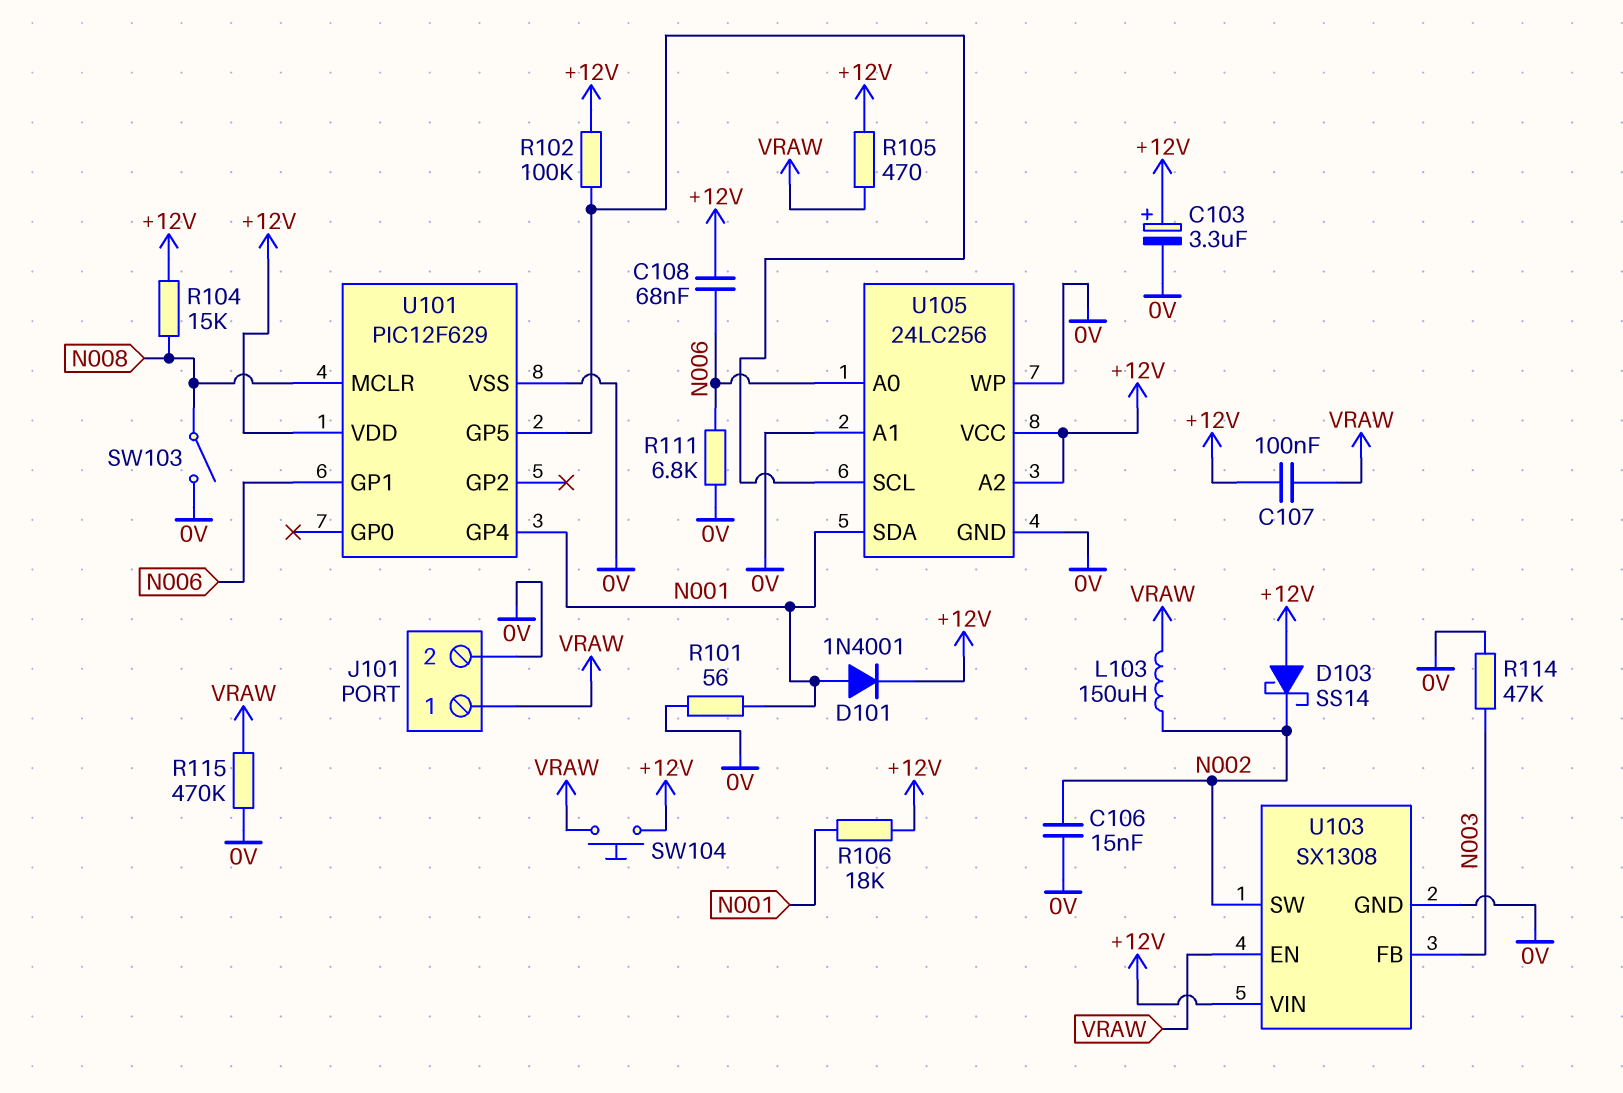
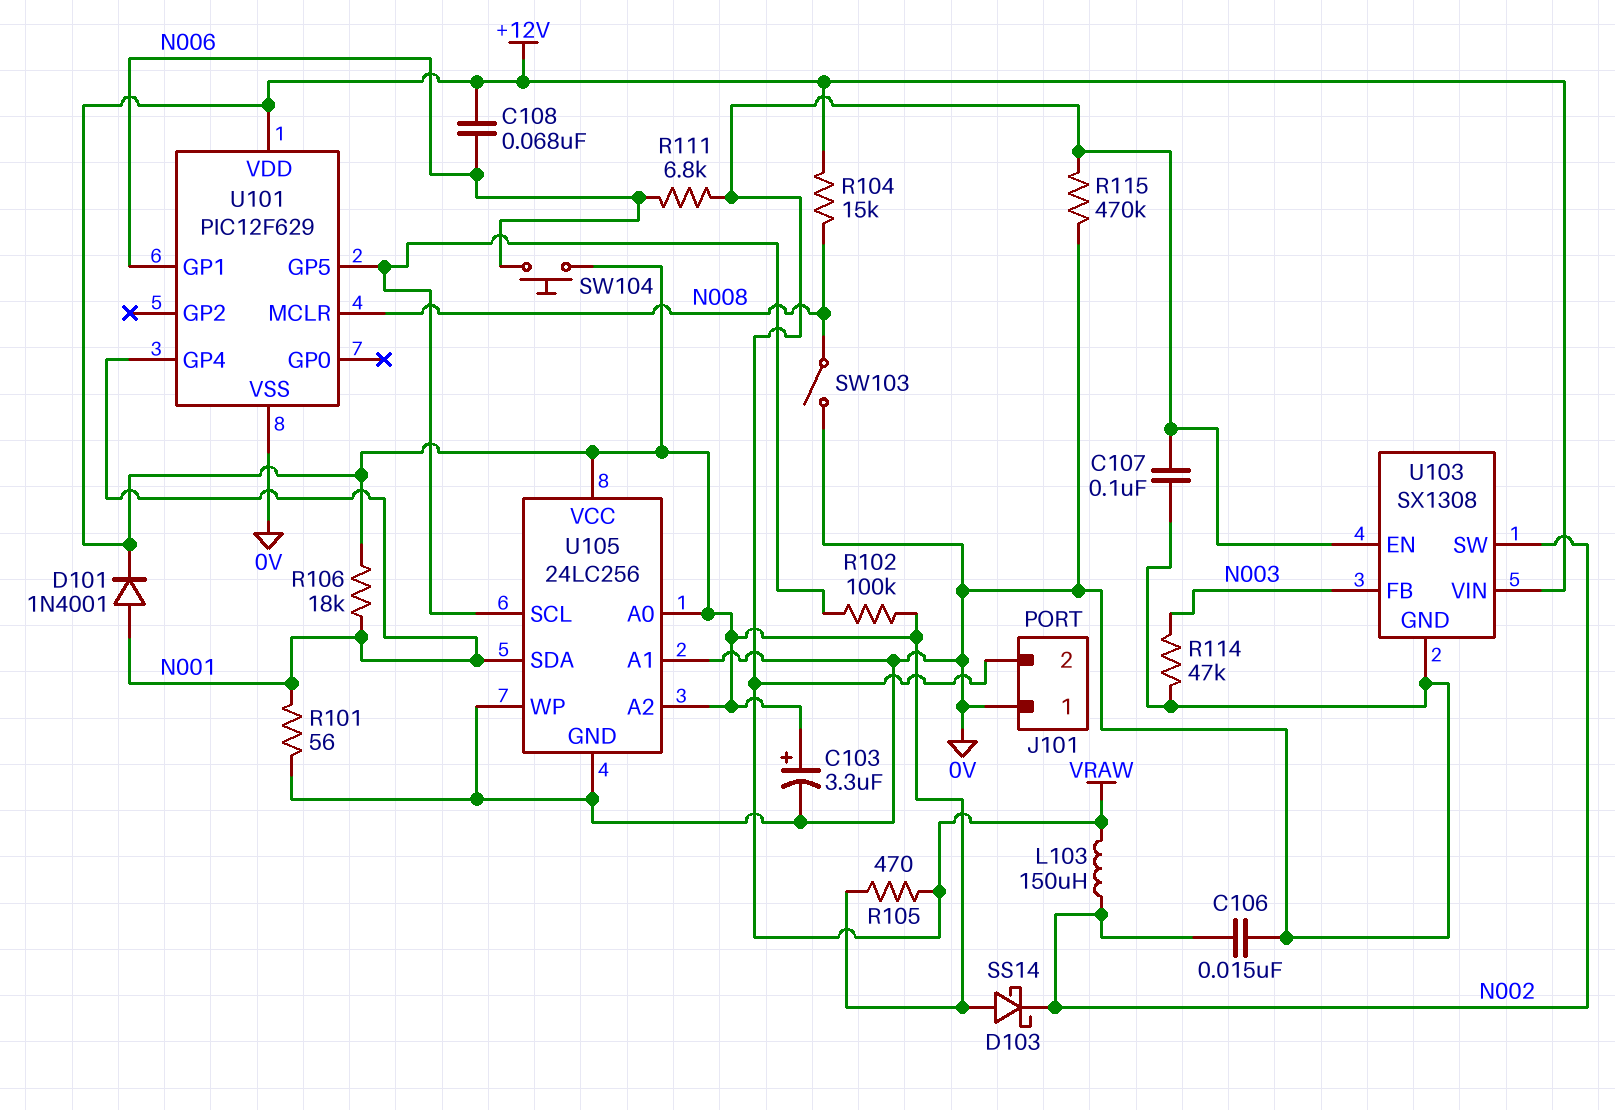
C107: 100nF (+12V, VRAW) -> 100nF (0V, VRAW)
J101 pin 1: VRAW -> 0V
J101 pin 2: 0V -> VRAW
R111: 6.8k (0V, N006) -> 6.8k (N006, VRAW)
SW104: button (+12V, VRAW) -> button (+12V, N006)
U105 pin A0: N006 -> +12V

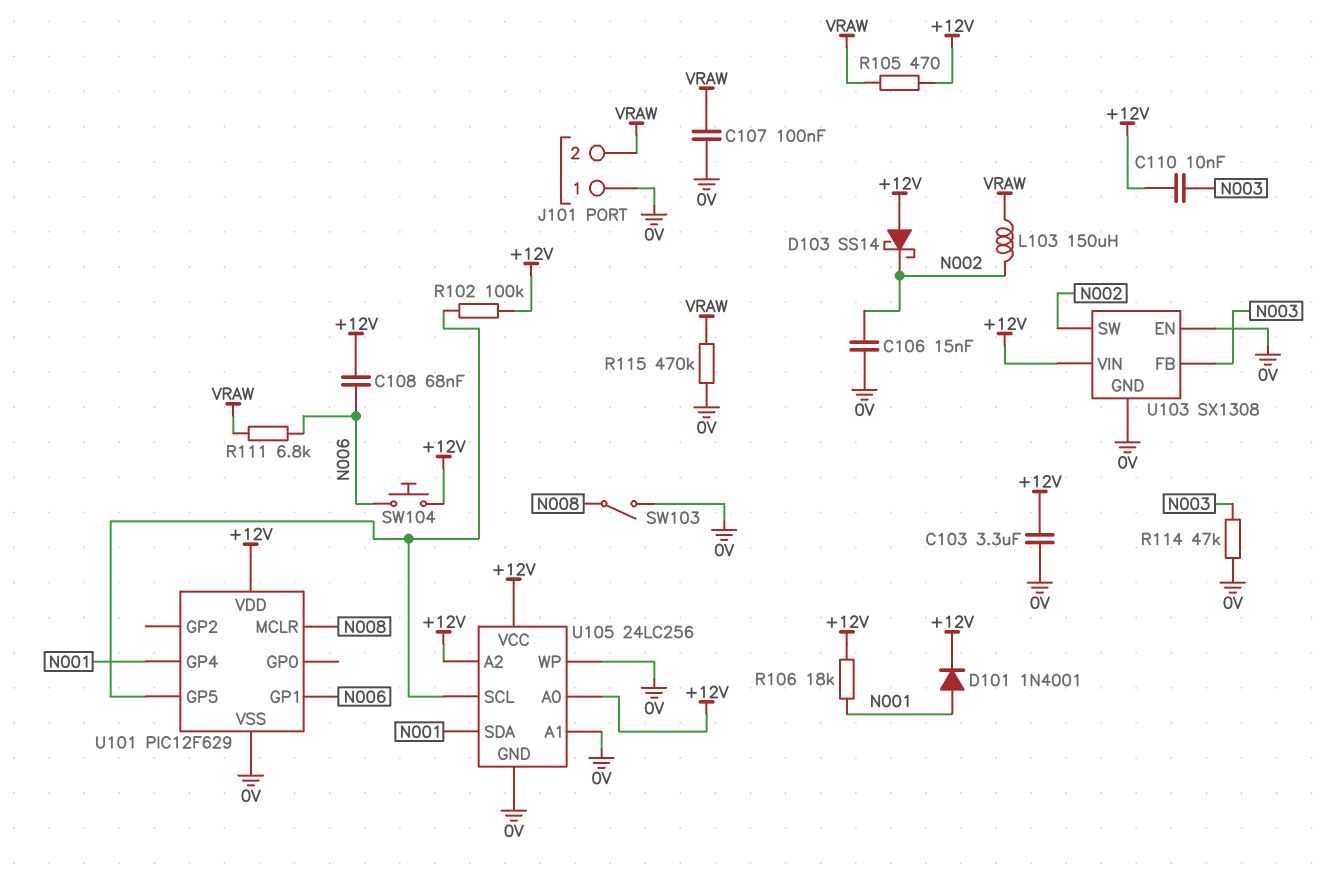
C103: 3.3uF (plus +12V, minus 0V) -> 3.3uF (+12V, 0V)
C110: none -> 10nF (+12V, N003)
R101: 56 (0V, N001) -> none
R104: 15k (+12V, N008) -> none
U103 pin EN: VRAW -> 0V

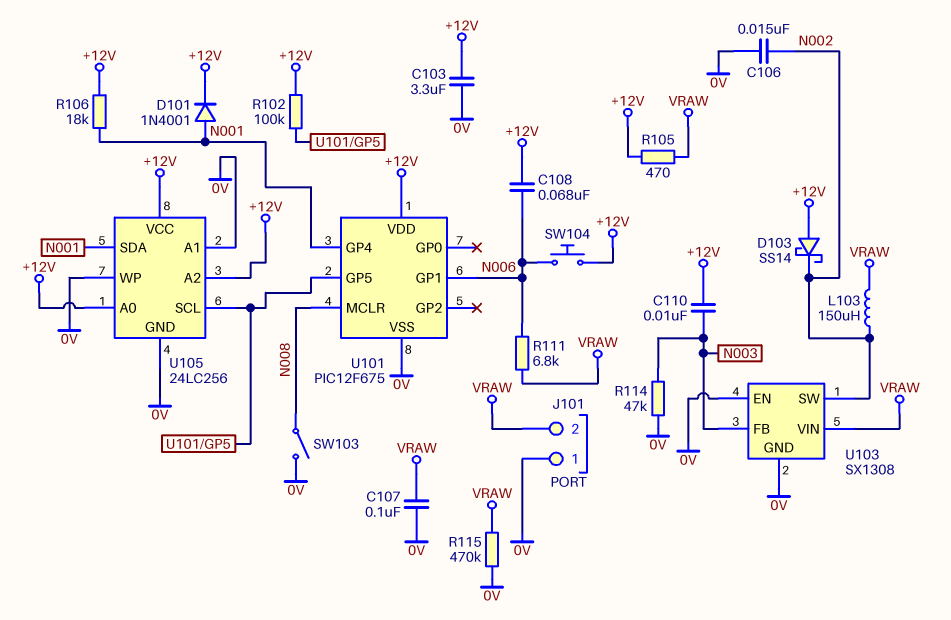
U101: PIC12F629 -> PIC12F675
U103 pin VIN: +12V -> VRAW

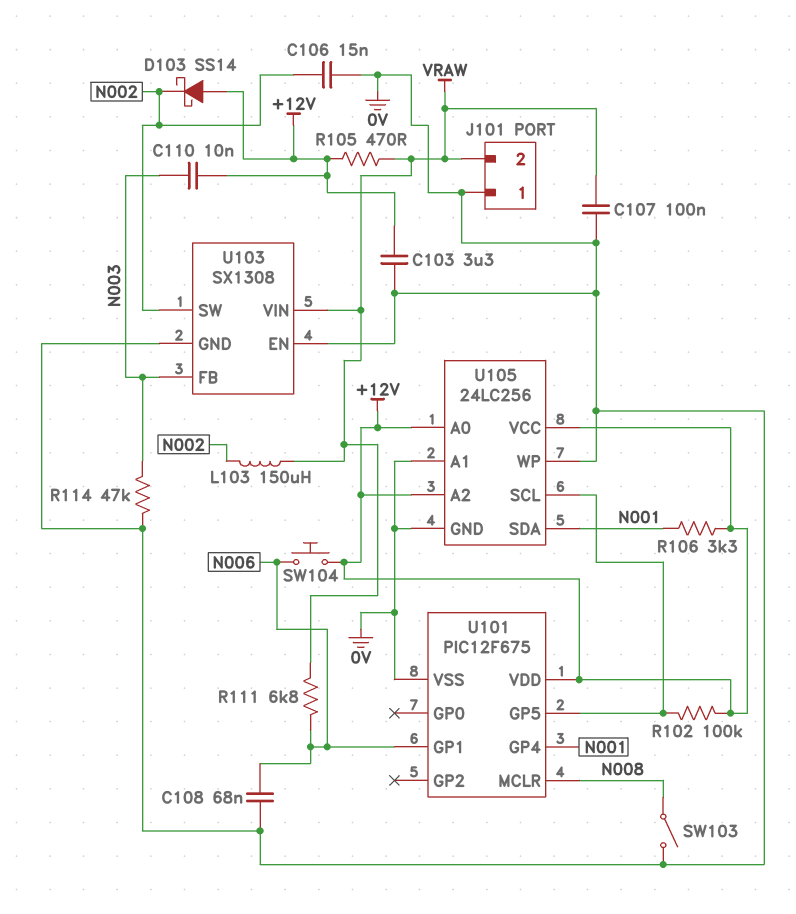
C108: 68nF (+12V, N006) -> 68nF (0V, N006)
D101: diode 1N4001 (A N001, K +12V) -> none
R106: 18k (+12V, N001) -> 3.3k (+12V, N001)
R115: 470k (0V, VRAW) -> none

